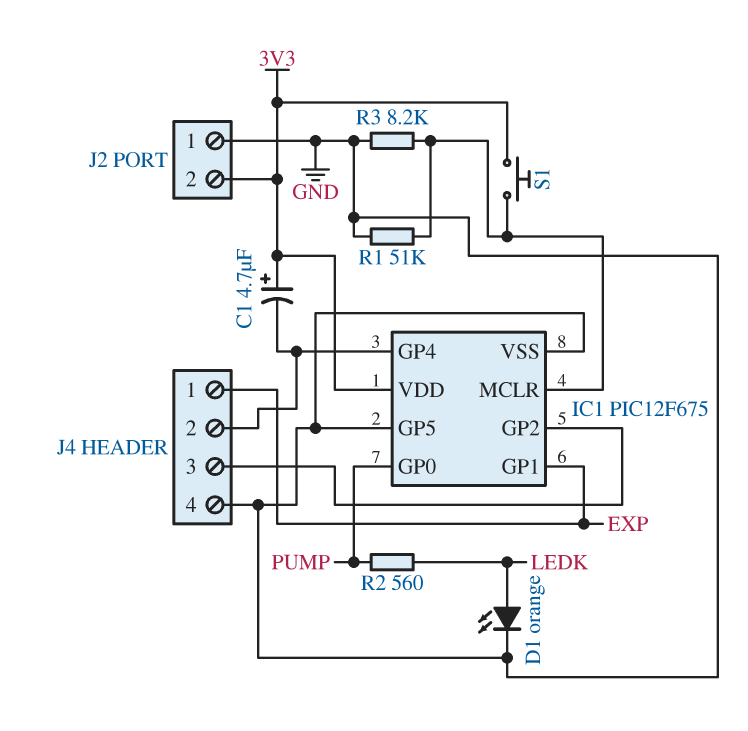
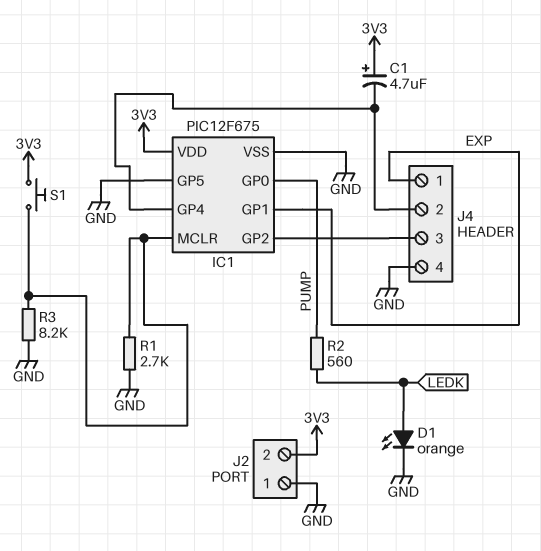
R1: 51k (GND, IC1/MCLR) -> 2.7k (GND, IC1/MCLR)

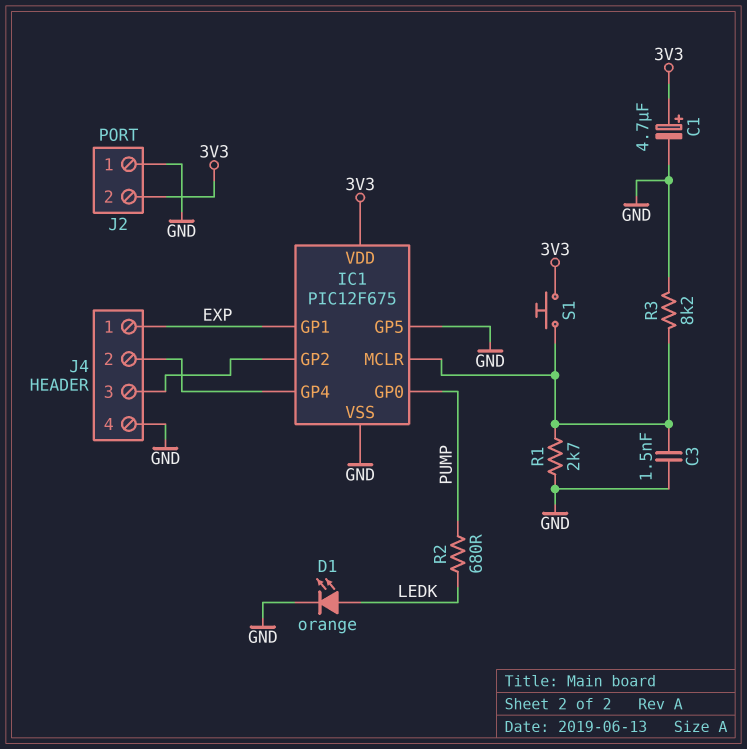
C1: 4.7uF (plus 3V3, minus IC1/GP4) -> 4.7uF (plus 3V3, minus GND)
C3: none -> 1.5nF (GND, IC1/MCLR)
R2: 560 (LEDK, PUMP) -> 680 (LEDK, PUMP)

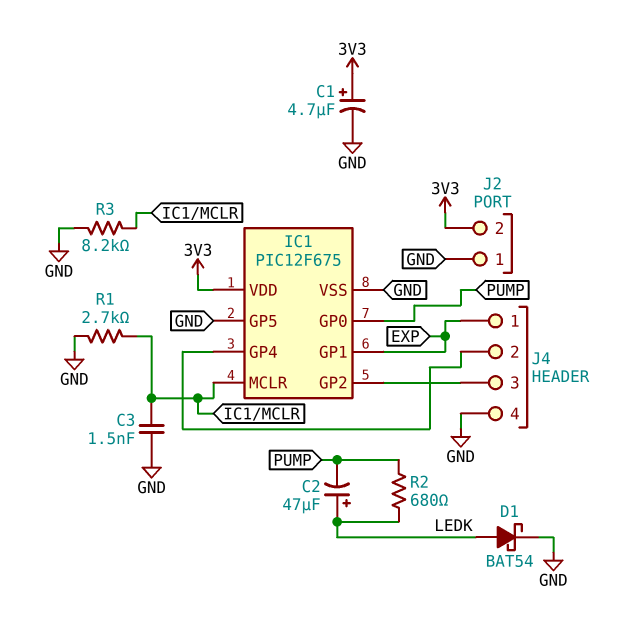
C2: none -> 47uF (plus LEDK, minus PUMP)
D1: LED orange (A LEDK, K GND) -> schottky BAT54 (A LEDK, K GND)
S1: button (3V3, IC1/MCLR) -> none

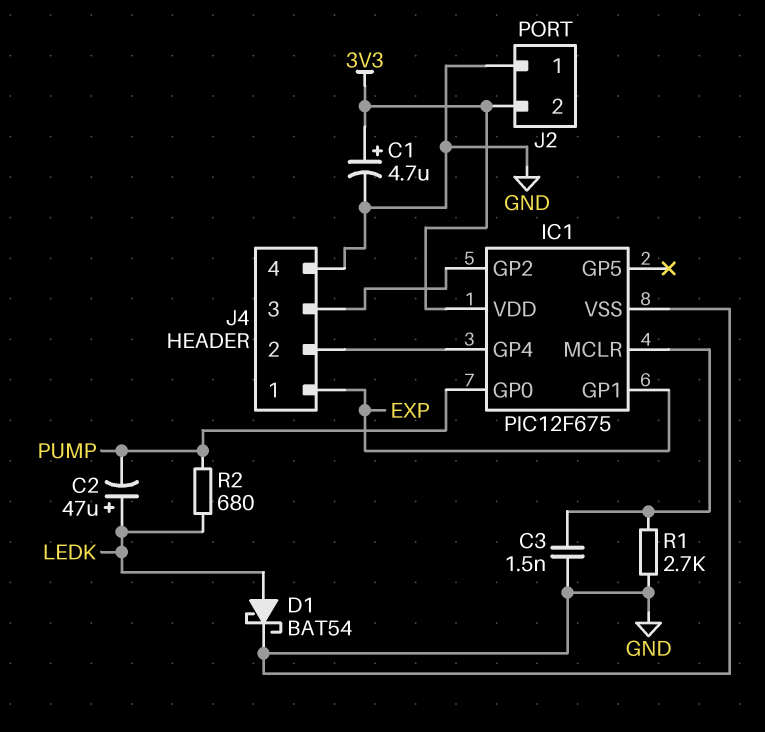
IC1 pin GP5: GND -> none
R3: 8.2k (GND, IC1/MCLR) -> none

